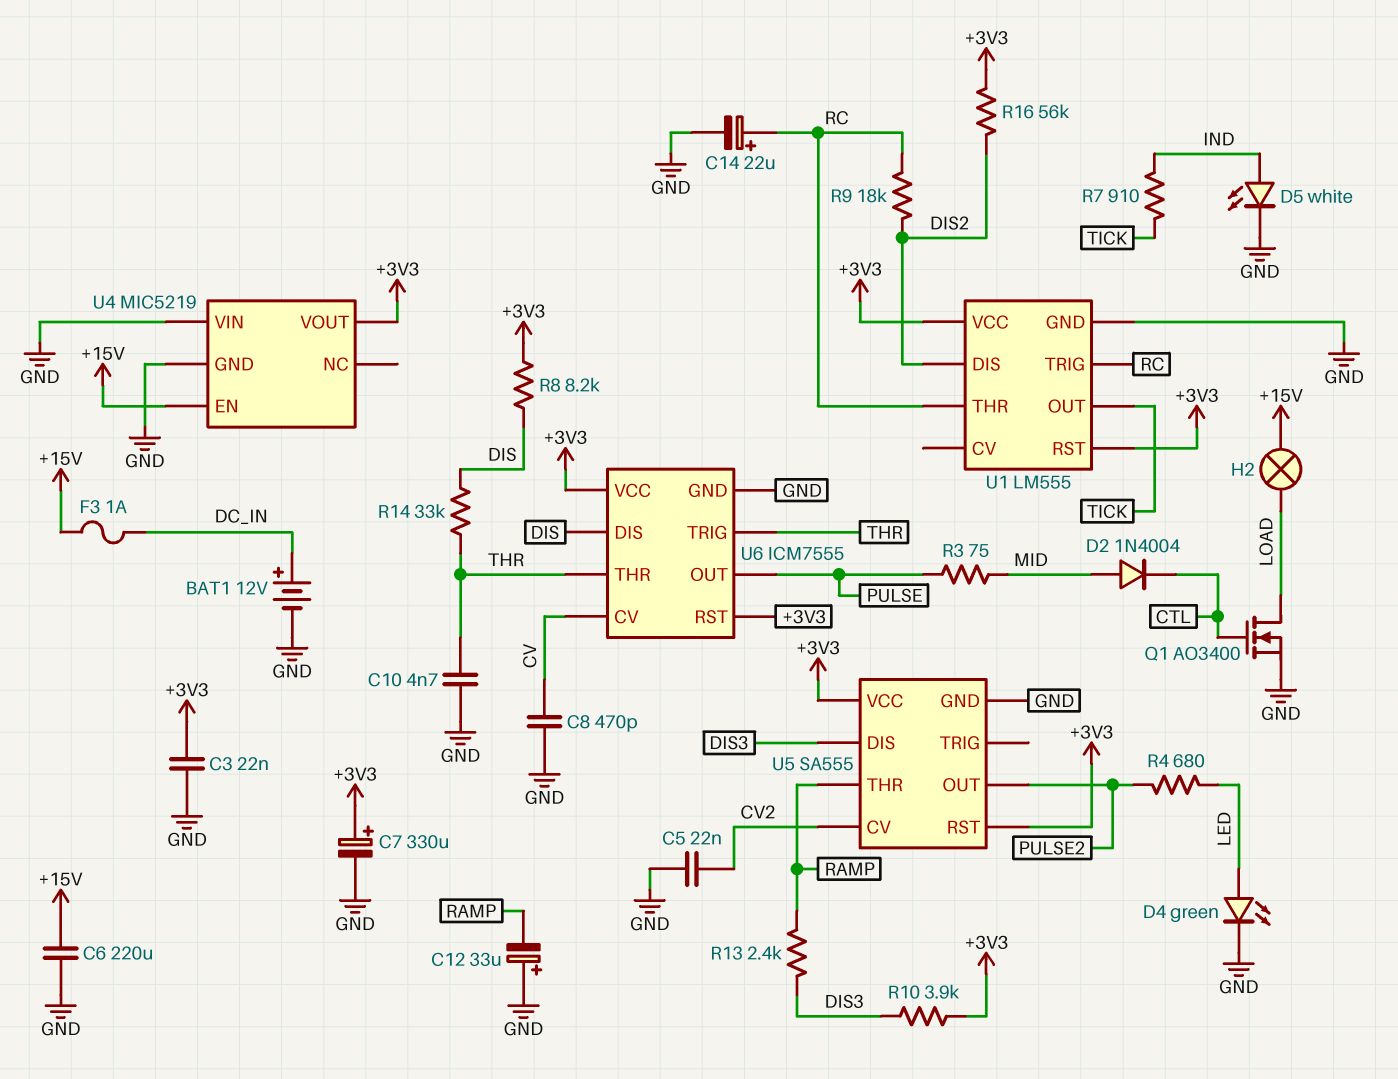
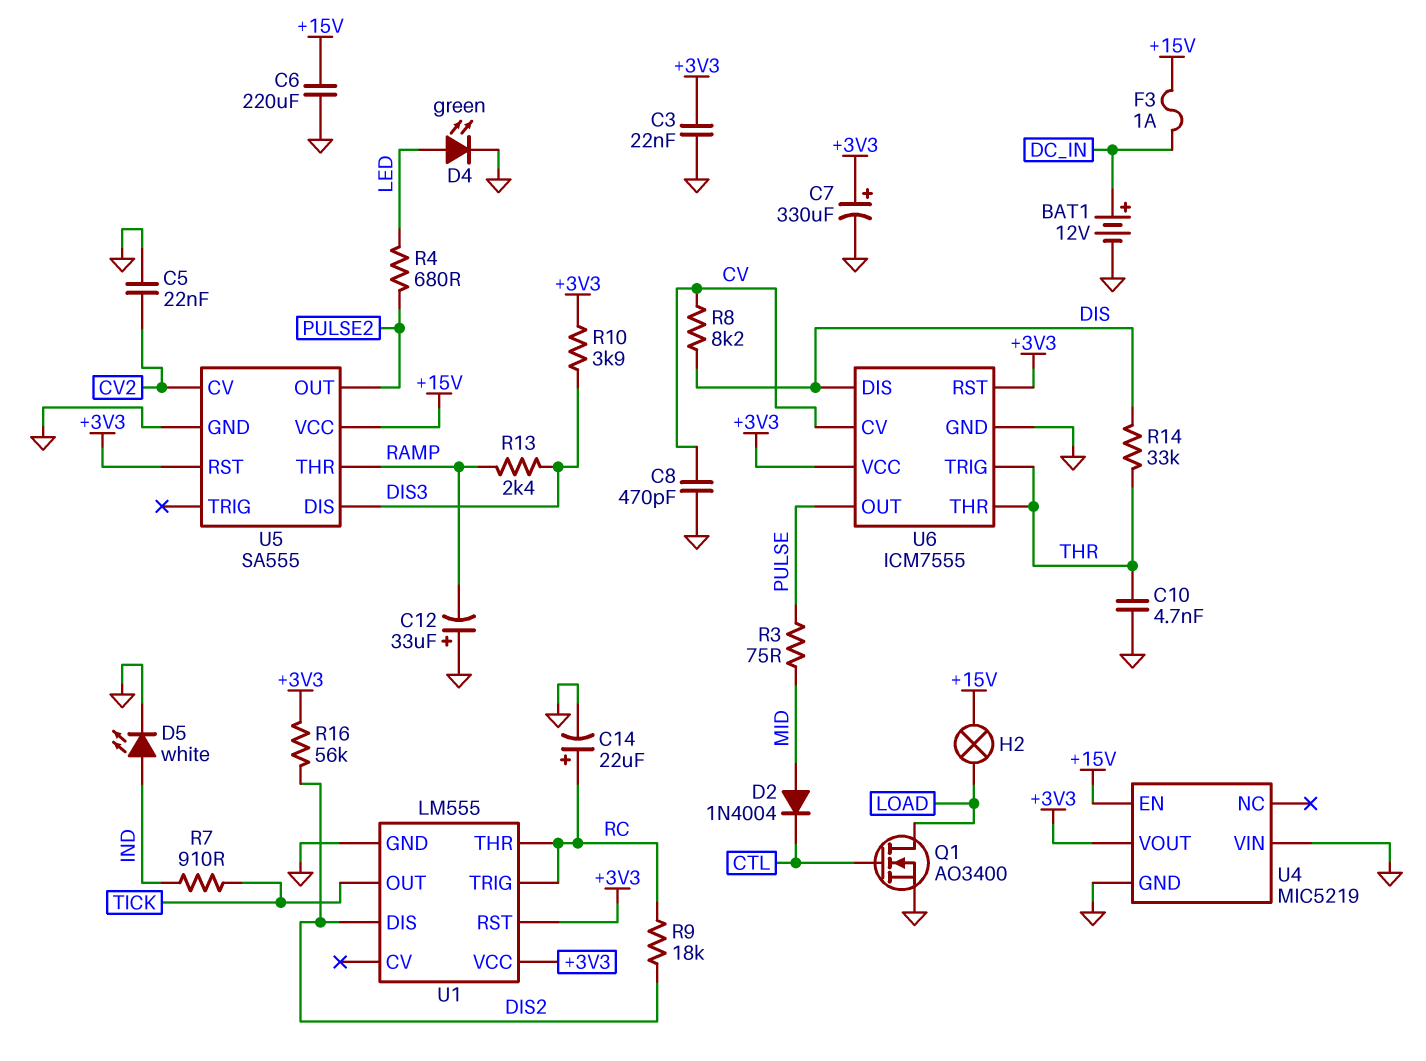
R8: 8.2k (+3V3, DIS) -> 8.2k (CV, DIS)
U5 pin VCC: +3V3 -> +15V

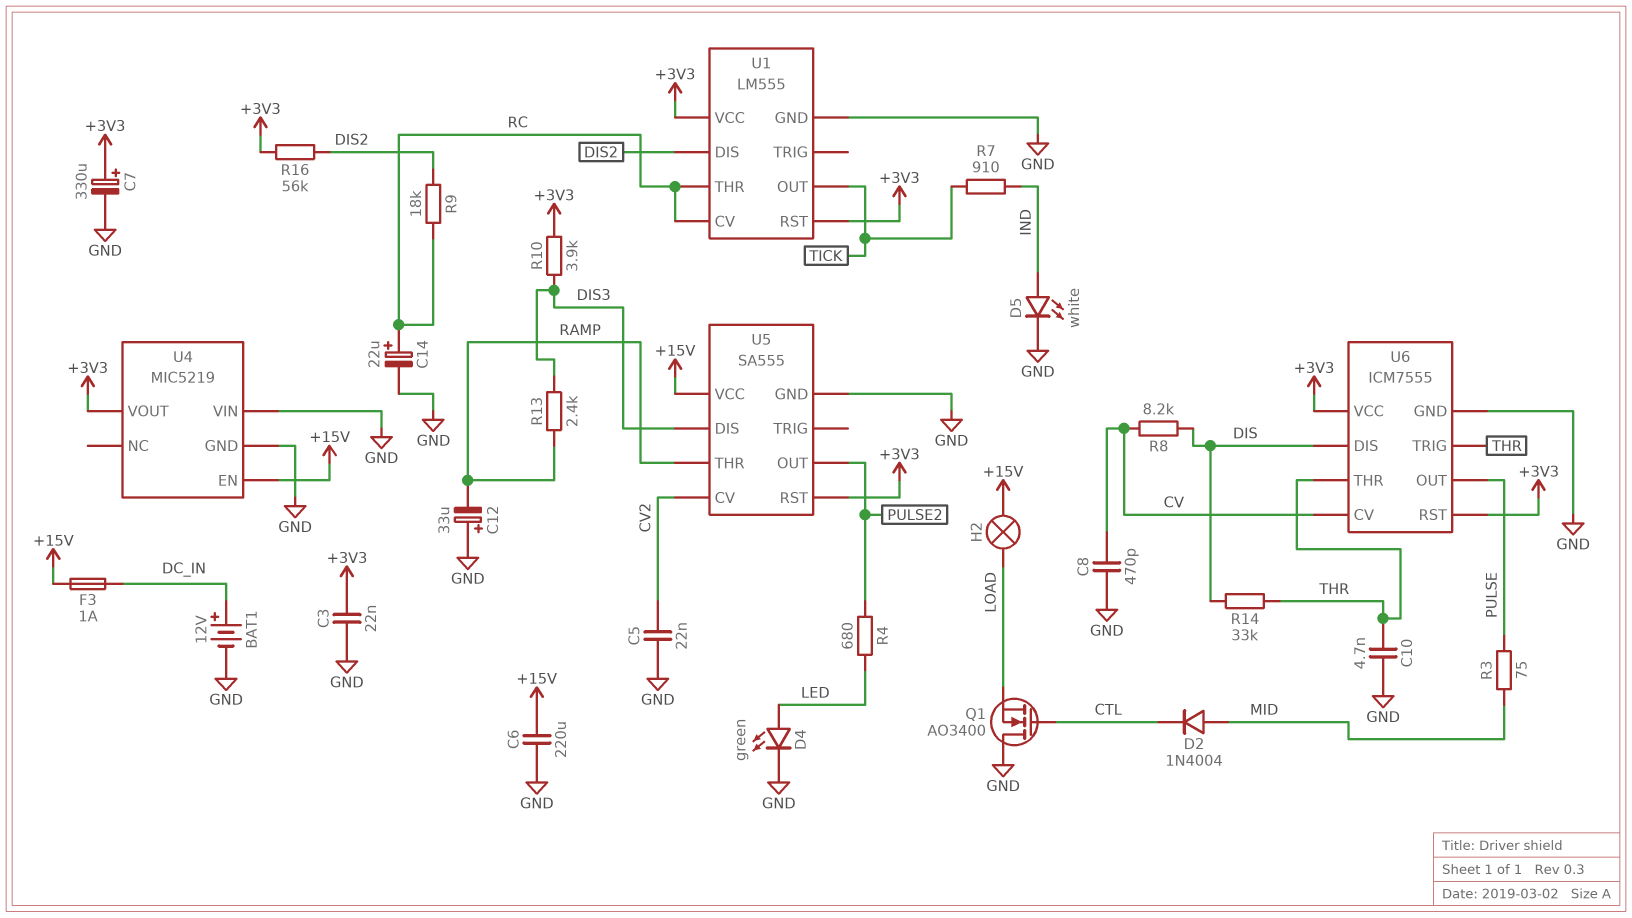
Q1: NMOS AO3400 (G CTL, D LOAD, S GND) -> NMOS AO3400 (G CTL, D GND, S LOAD)
U1 pin CV: none -> RC
U1 pin TRIG: RC -> none

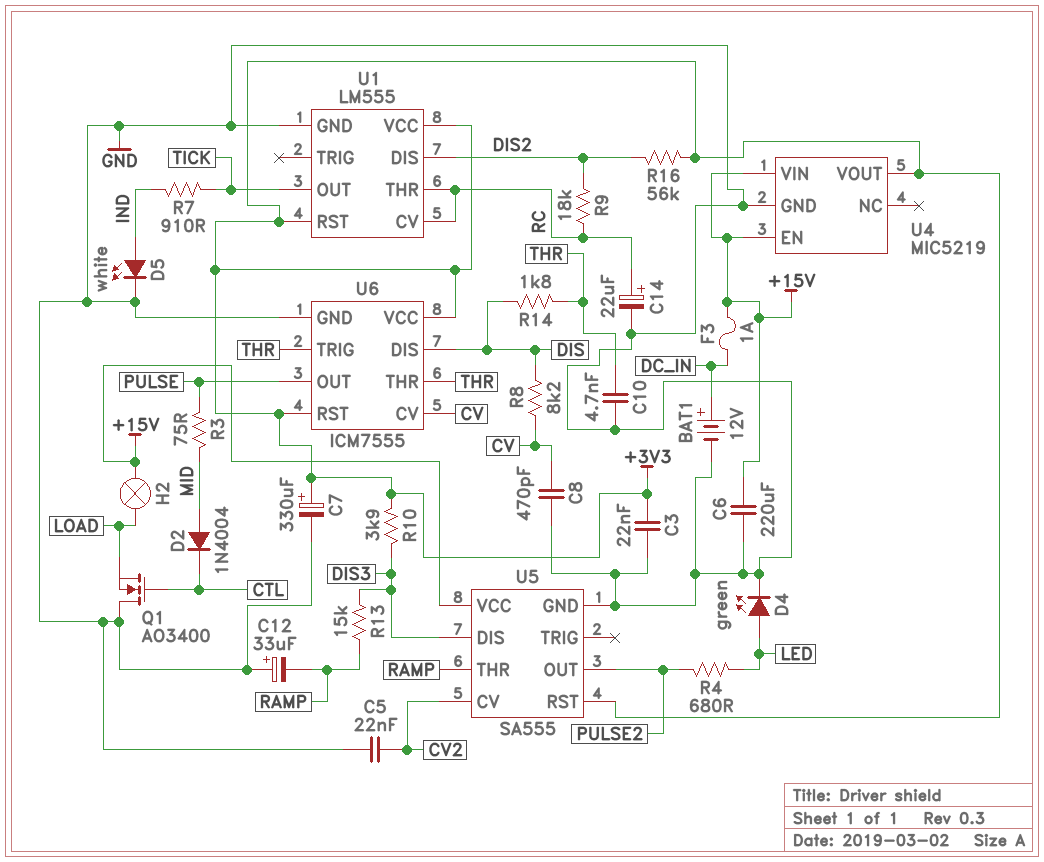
R13: 2.4k (DIS3, RAMP) -> 15k (DIS3, RAMP)
R14: 33k (DIS, THR) -> 1.8k (DIS, THR)
U4 pin VIN: GND -> +15V

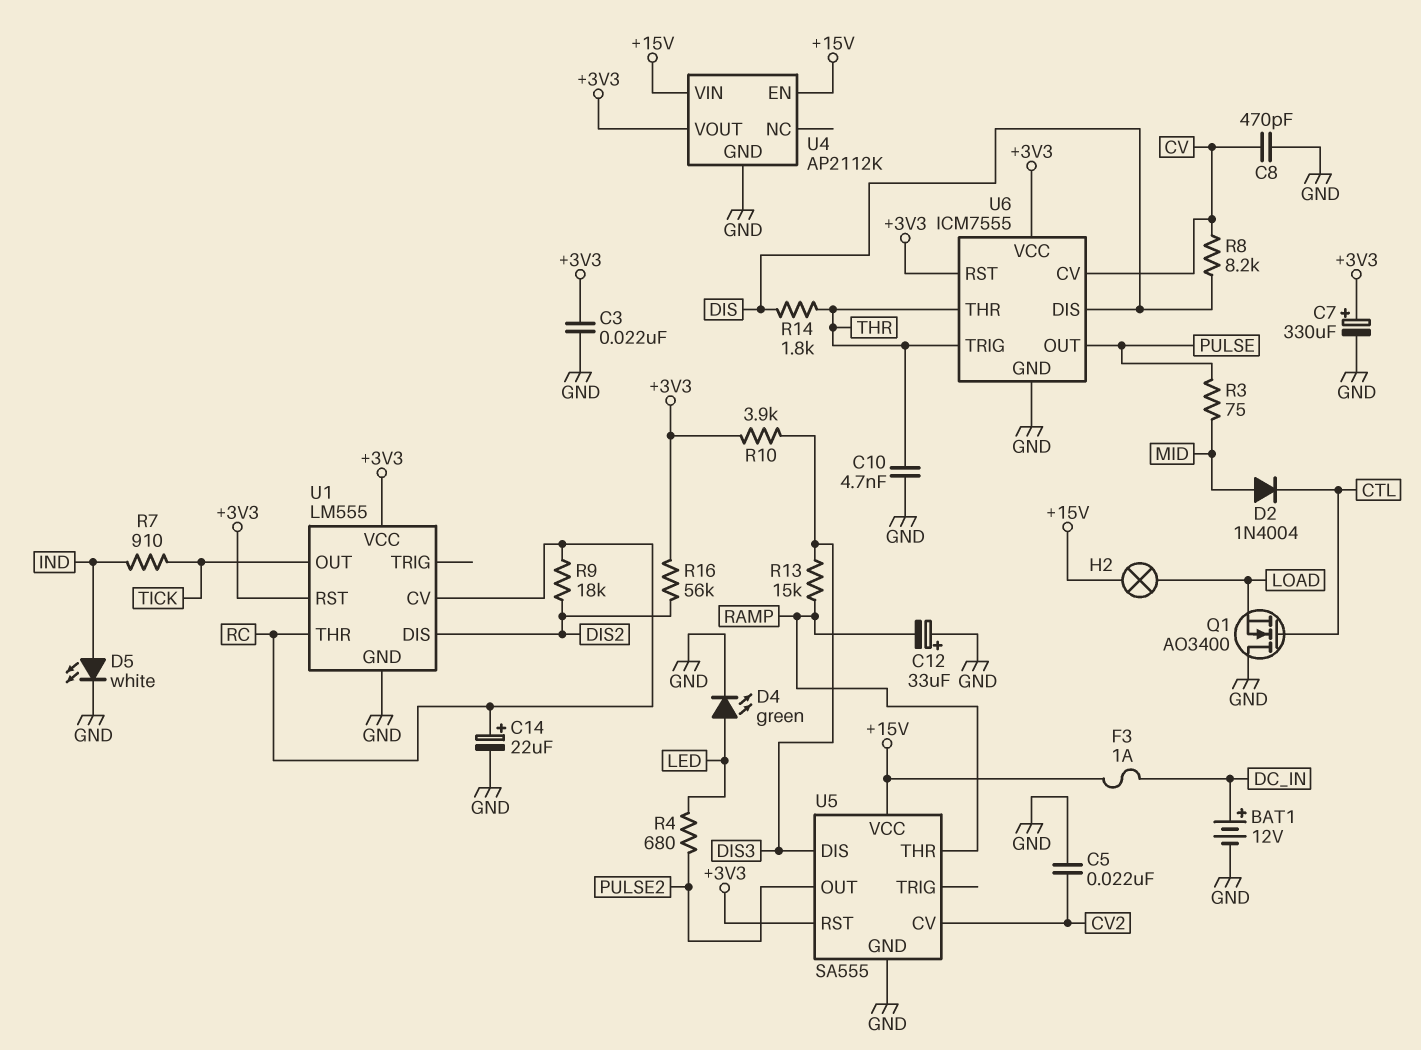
C6: 220uF (+15V, GND) -> none
U4: MIC5219 -> AP2112K

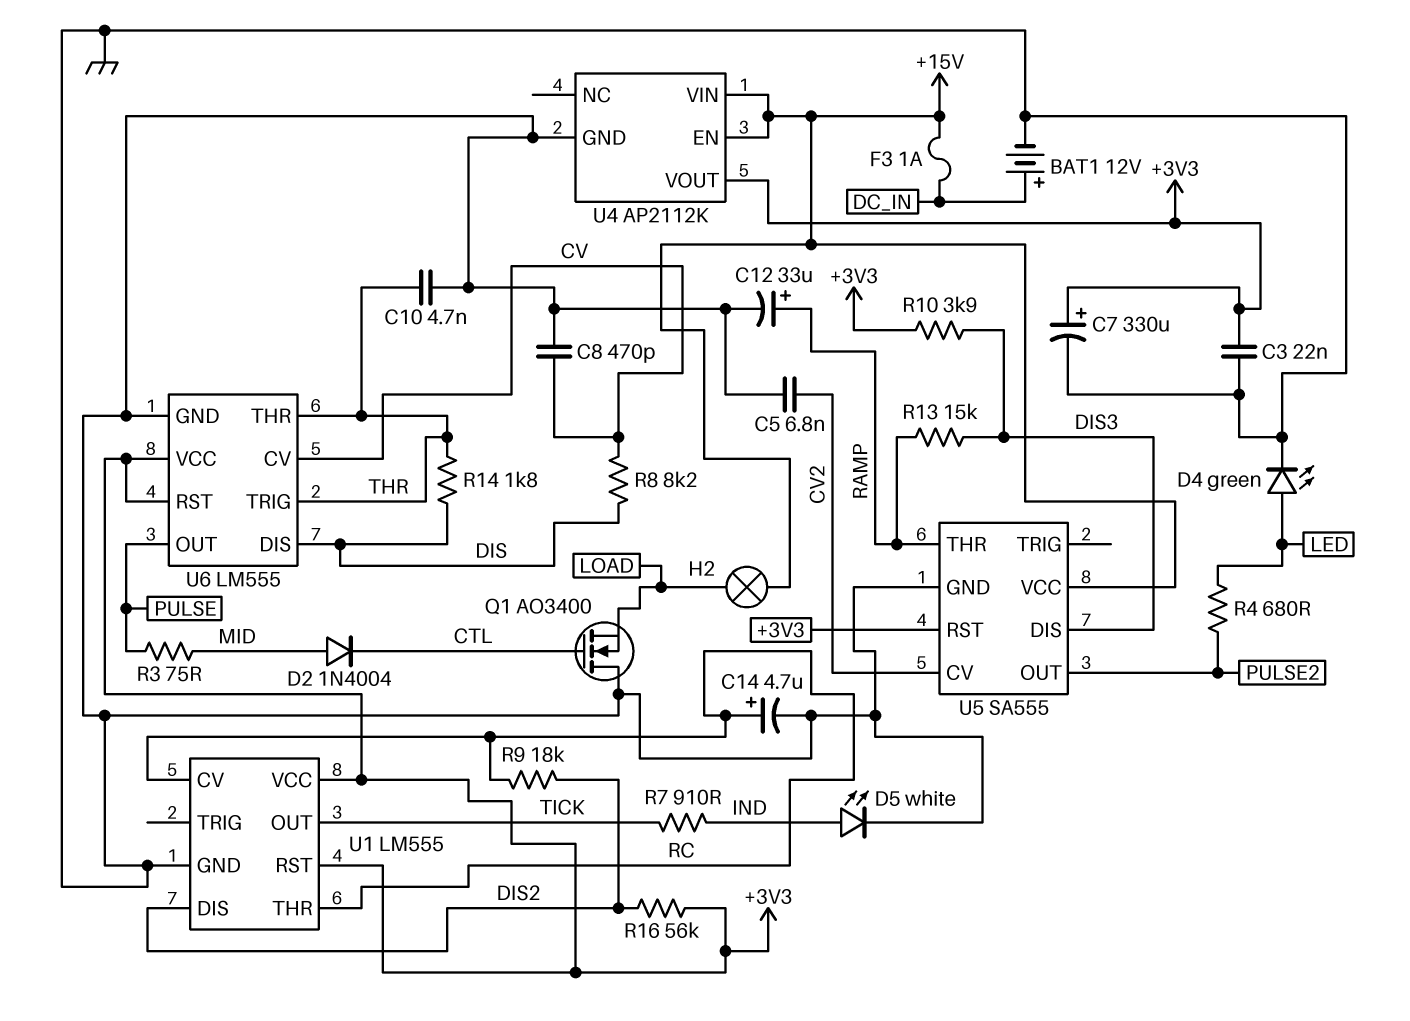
C5: 22nF (CV2, GND) -> 6.8nF (CV2, GND)
C12: 33uF (plus GND, minus RAMP) -> 33uF (plus RAMP, minus GND)
C14: 22uF (plus RC, minus GND) -> 4.7uF (plus RC, minus GND)
U6: ICM7555 -> LM555

